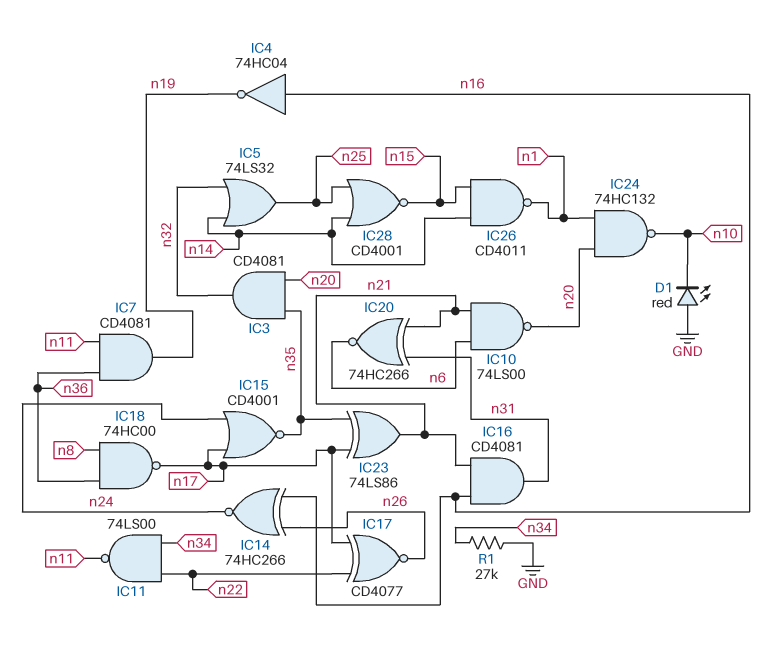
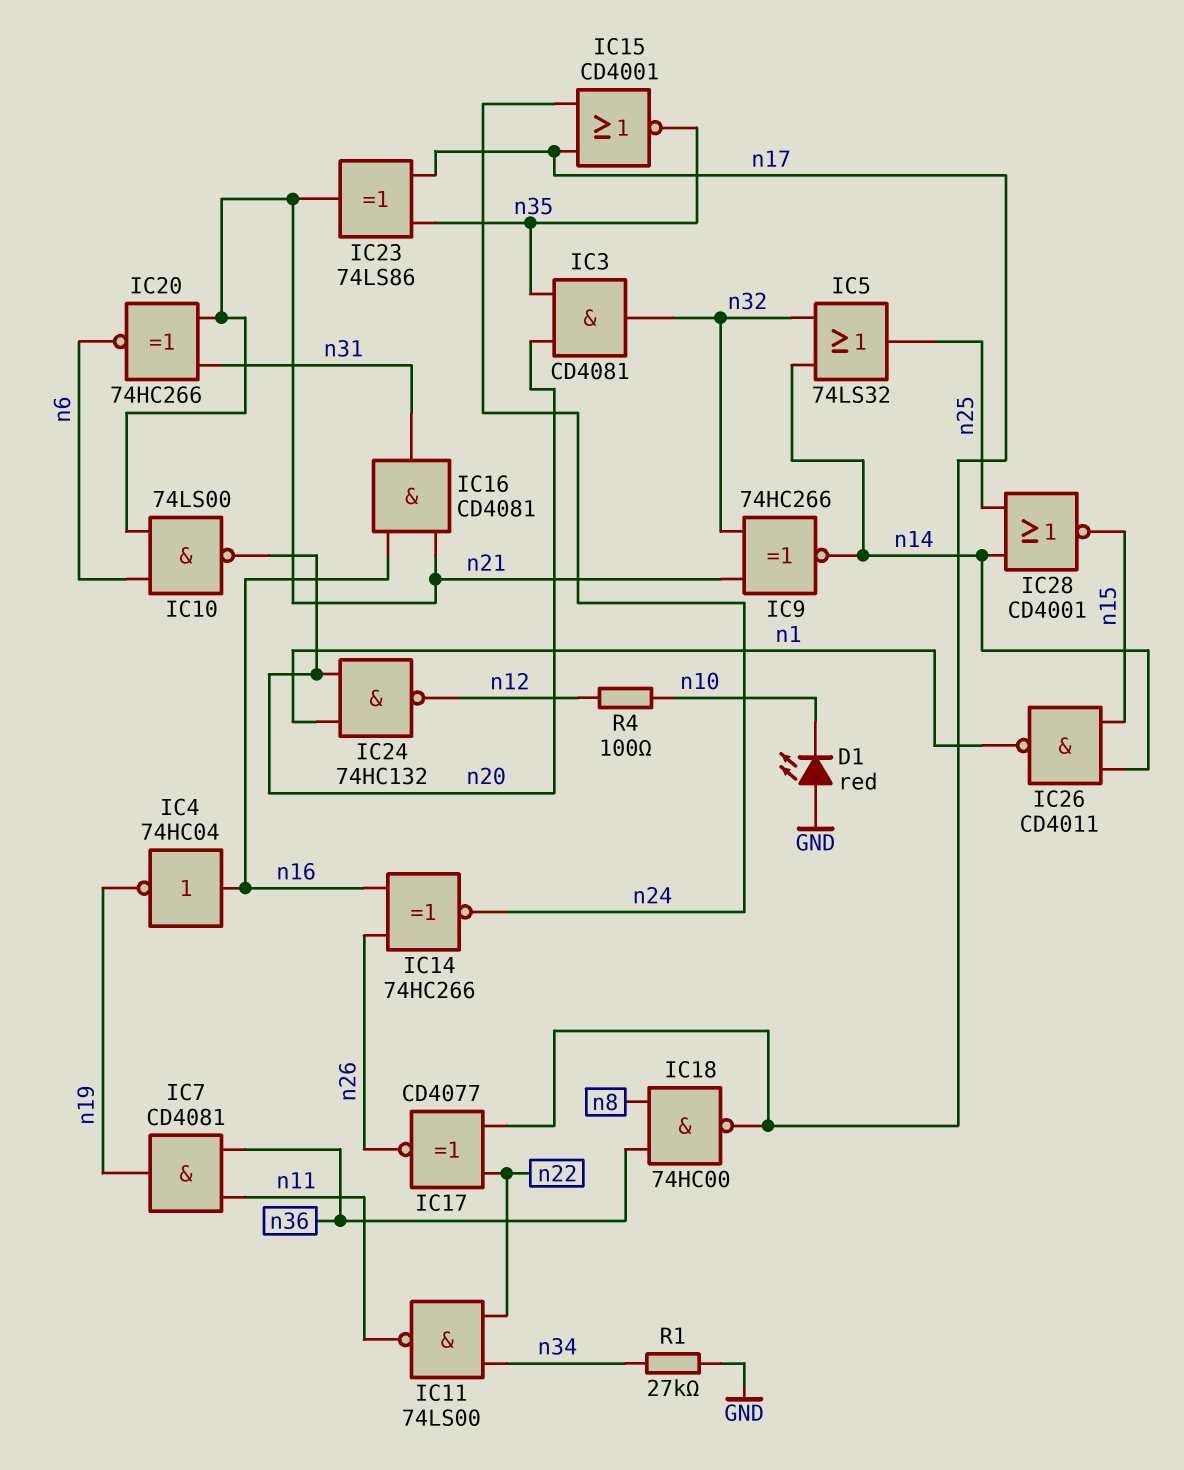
IC9: none -> XNOR 74HC266 (in n21, in n32, out n14)
IC24: NAND 74HC132 (in n1, in n20, out n10) -> NAND 74HC132 (in n1, in n20, out n12)
R4: none -> 100 (n10, n12)

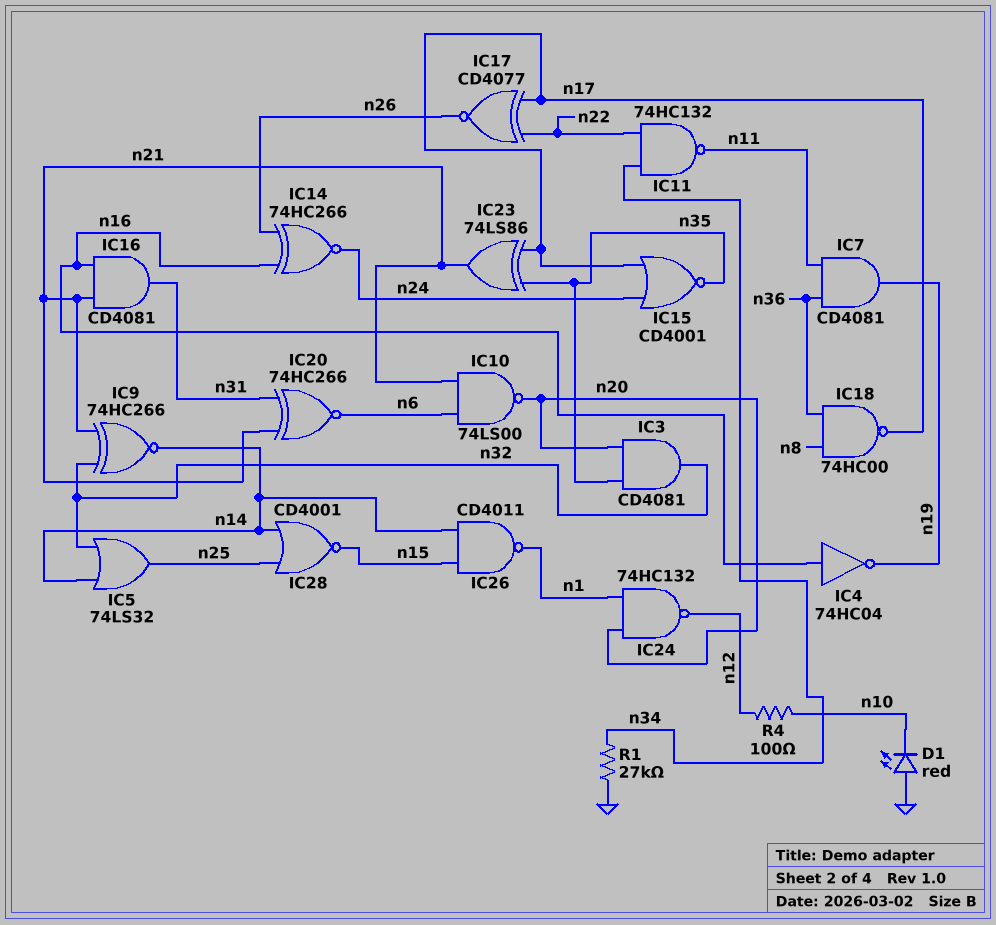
IC11: NAND 74LS00 (in n22, in n34, out n11) -> NAND 74HC132 (in n22, in n34, out n11)

